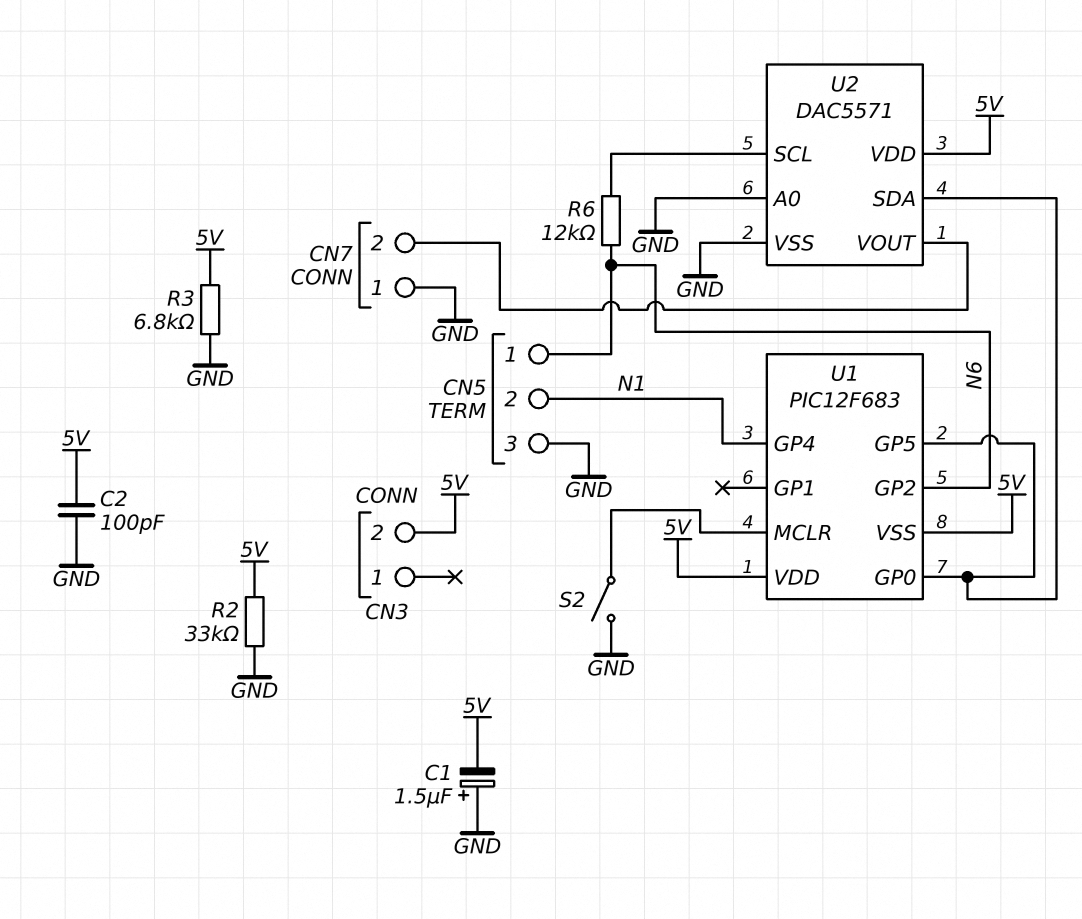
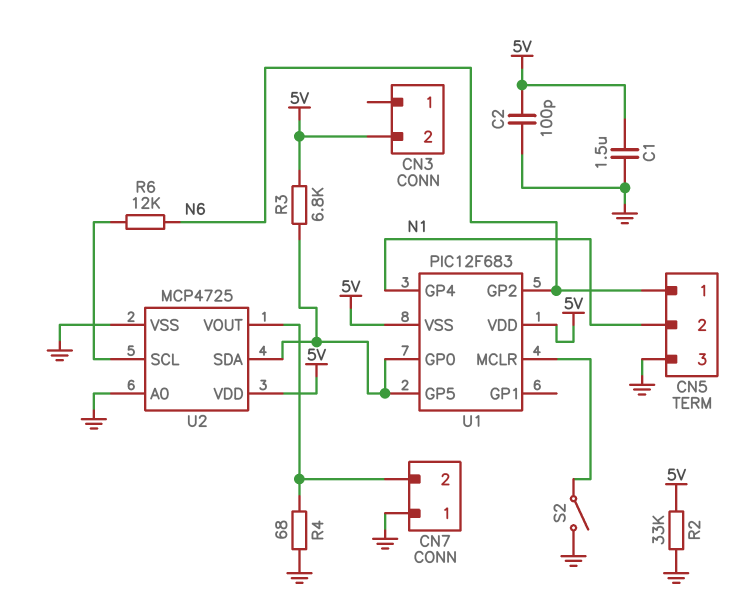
C1: 1.5uF (plus GND, minus 5V) -> 1.5uF (5V, GND)
R3: 6.8k (5V, GND) -> 6.8k (5V, U1/GP0)
R4: none -> 68 (CN7/2, GND)
U2: DAC5571 -> MCP4725

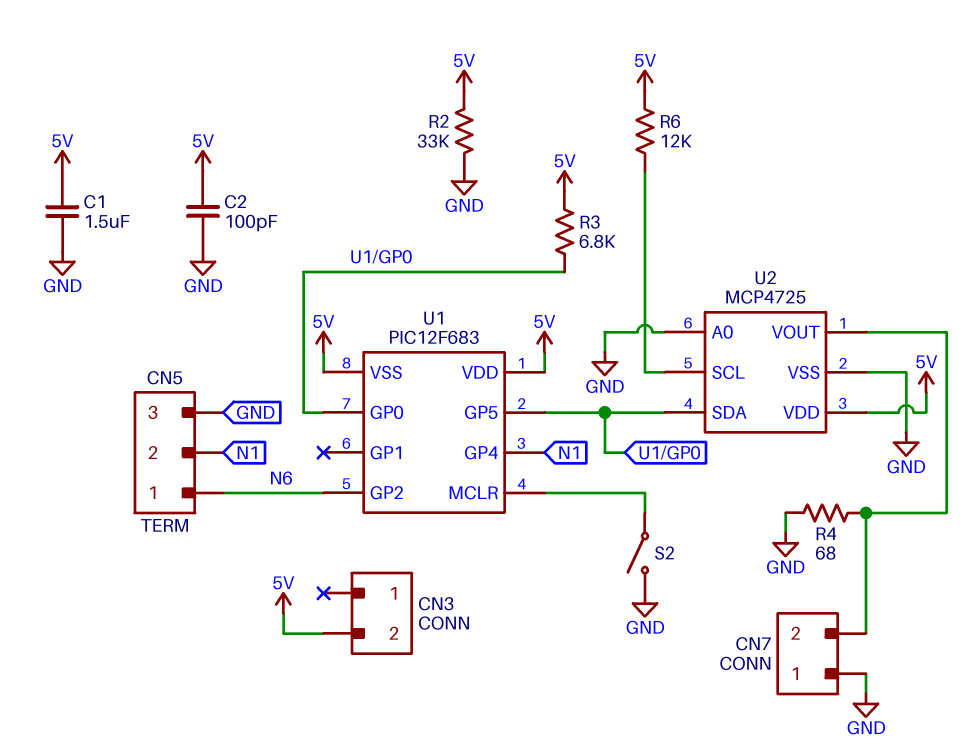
R6: 12k (N6, U2/SCL) -> 12k (5V, U2/SCL)

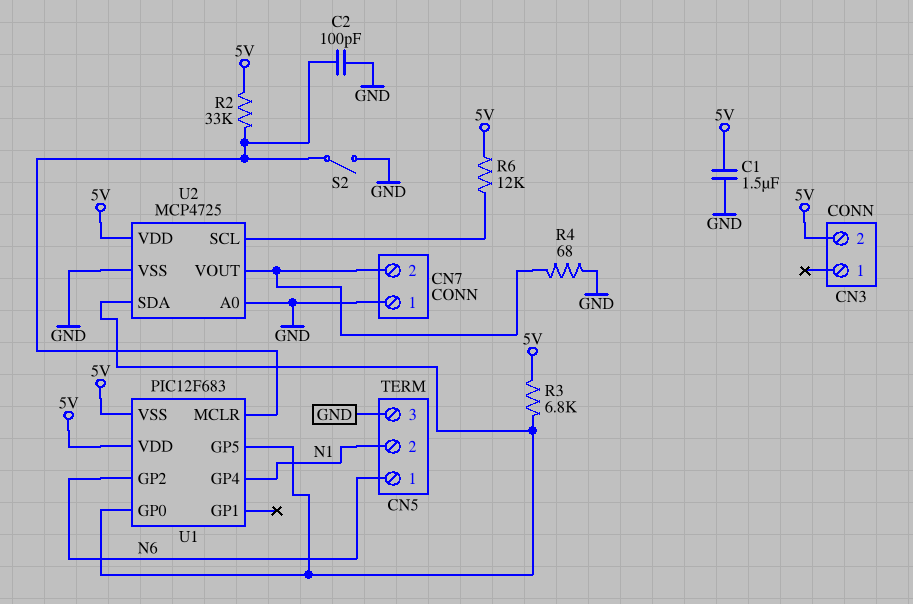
C2: 100pF (5V, GND) -> 100pF (GND, U1/MCLR)
R2: 33k (5V, GND) -> 33k (5V, U1/MCLR)

